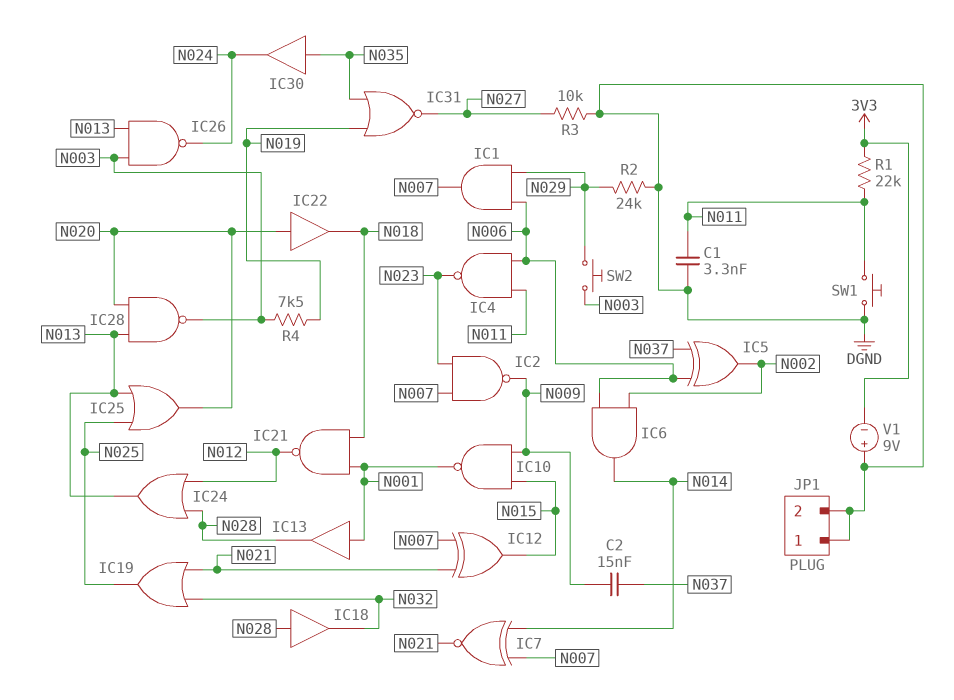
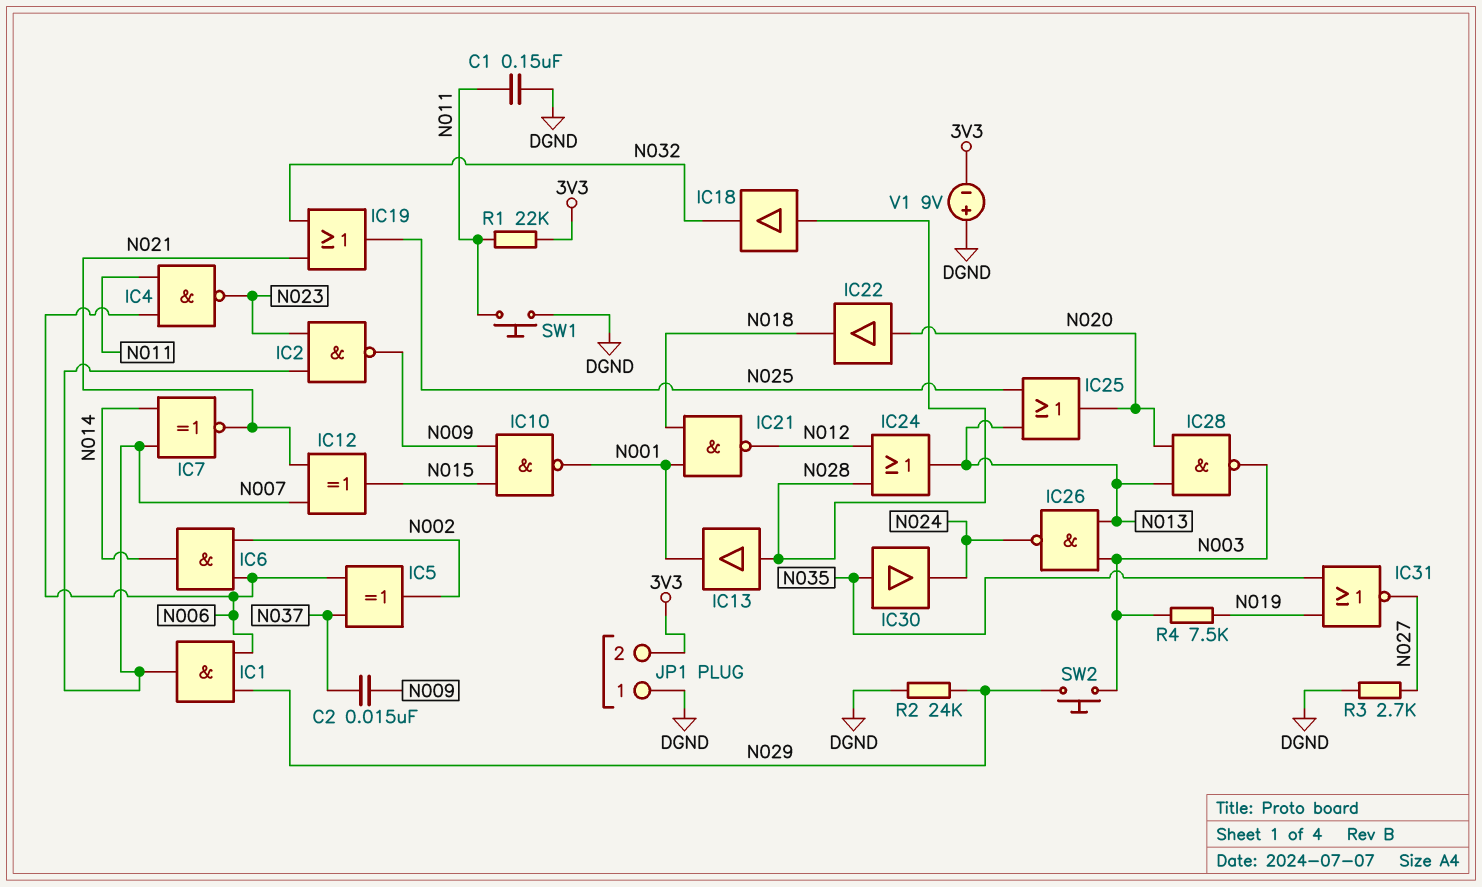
C1: 3.3nF (DGND, N011) -> 150nF (DGND, N011)
IC13: buffer (in N001, out N028) -> buffer (in N028, out N001)
JP1 pin 2: DGND -> 3V3
R3: 10k (DGND, N027) -> 2.7k (DGND, N027)

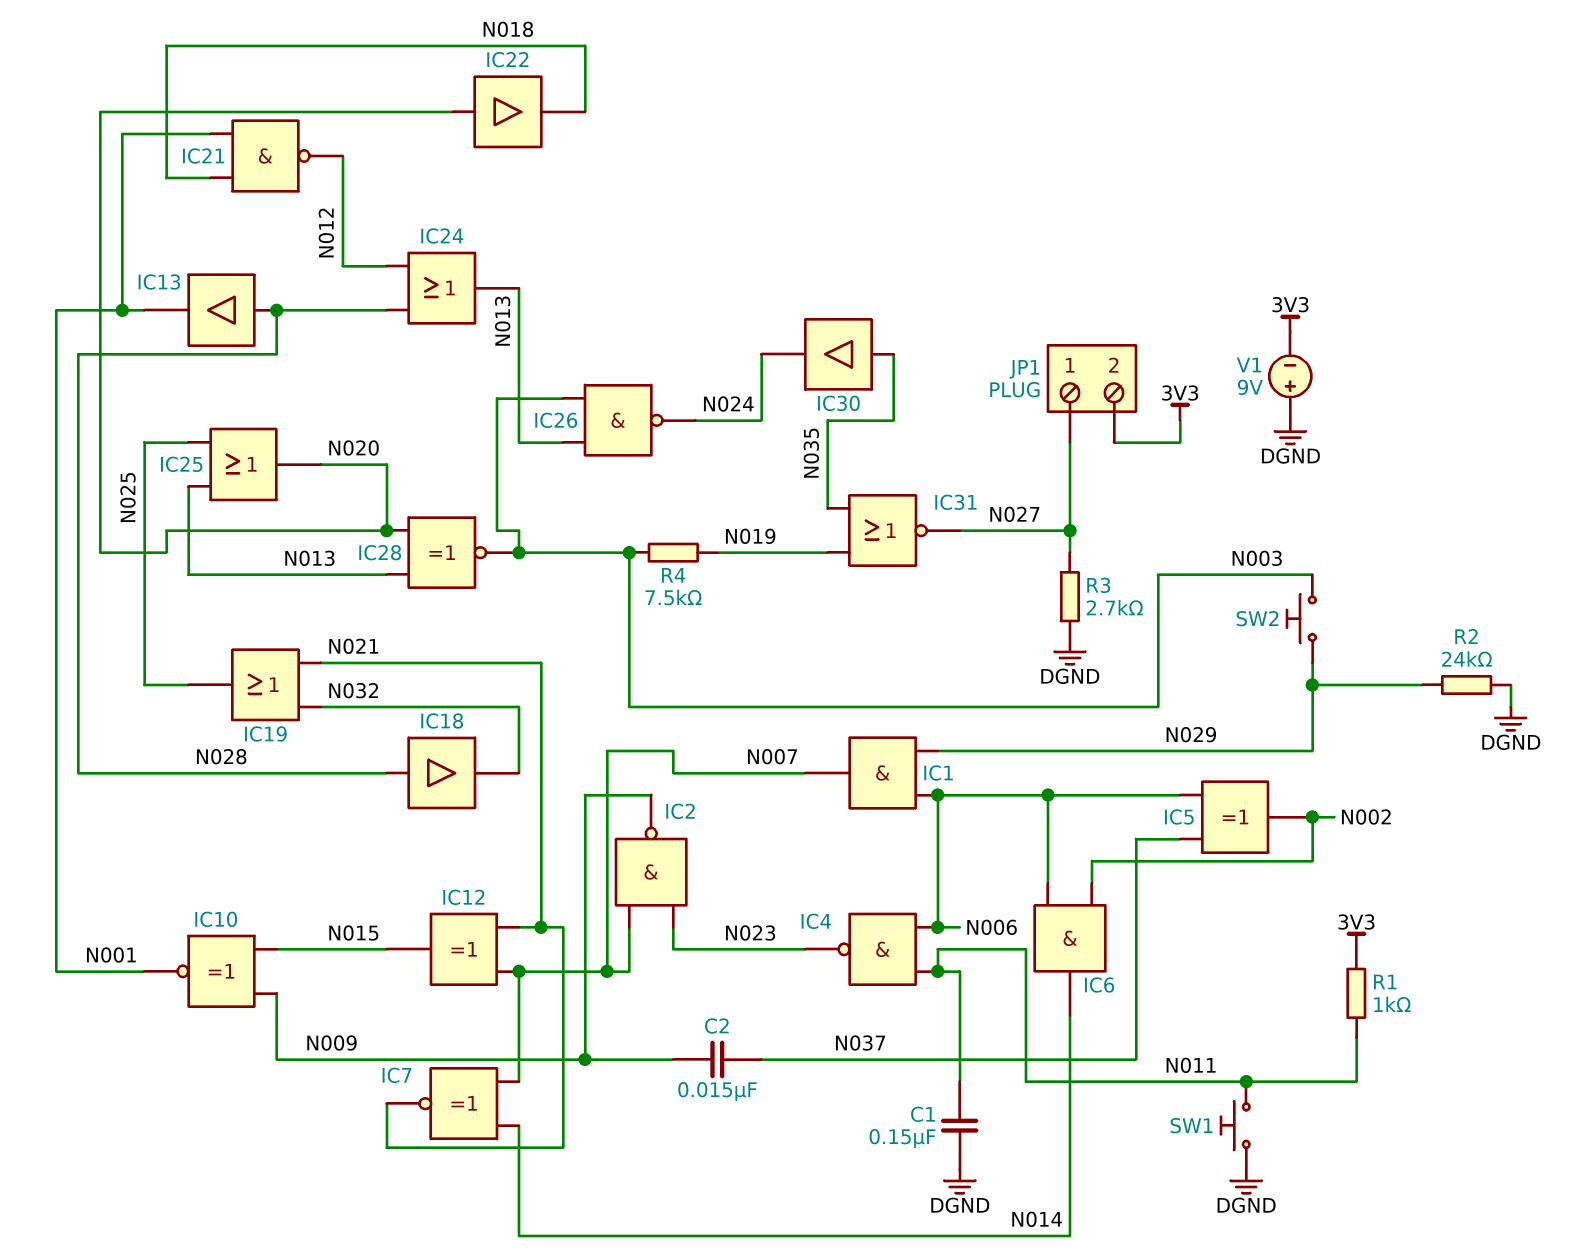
IC10: NAND (in N009, in N015, out N001) -> XNOR (in N009, in N015, out N001)
IC28: NAND (in N013, in N020, out N003) -> XNOR (in N013, in N020, out N003)
JP1 pin 1: DGND -> N027
R1: 22k (3V3, N011) -> 1k (3V3, N011)

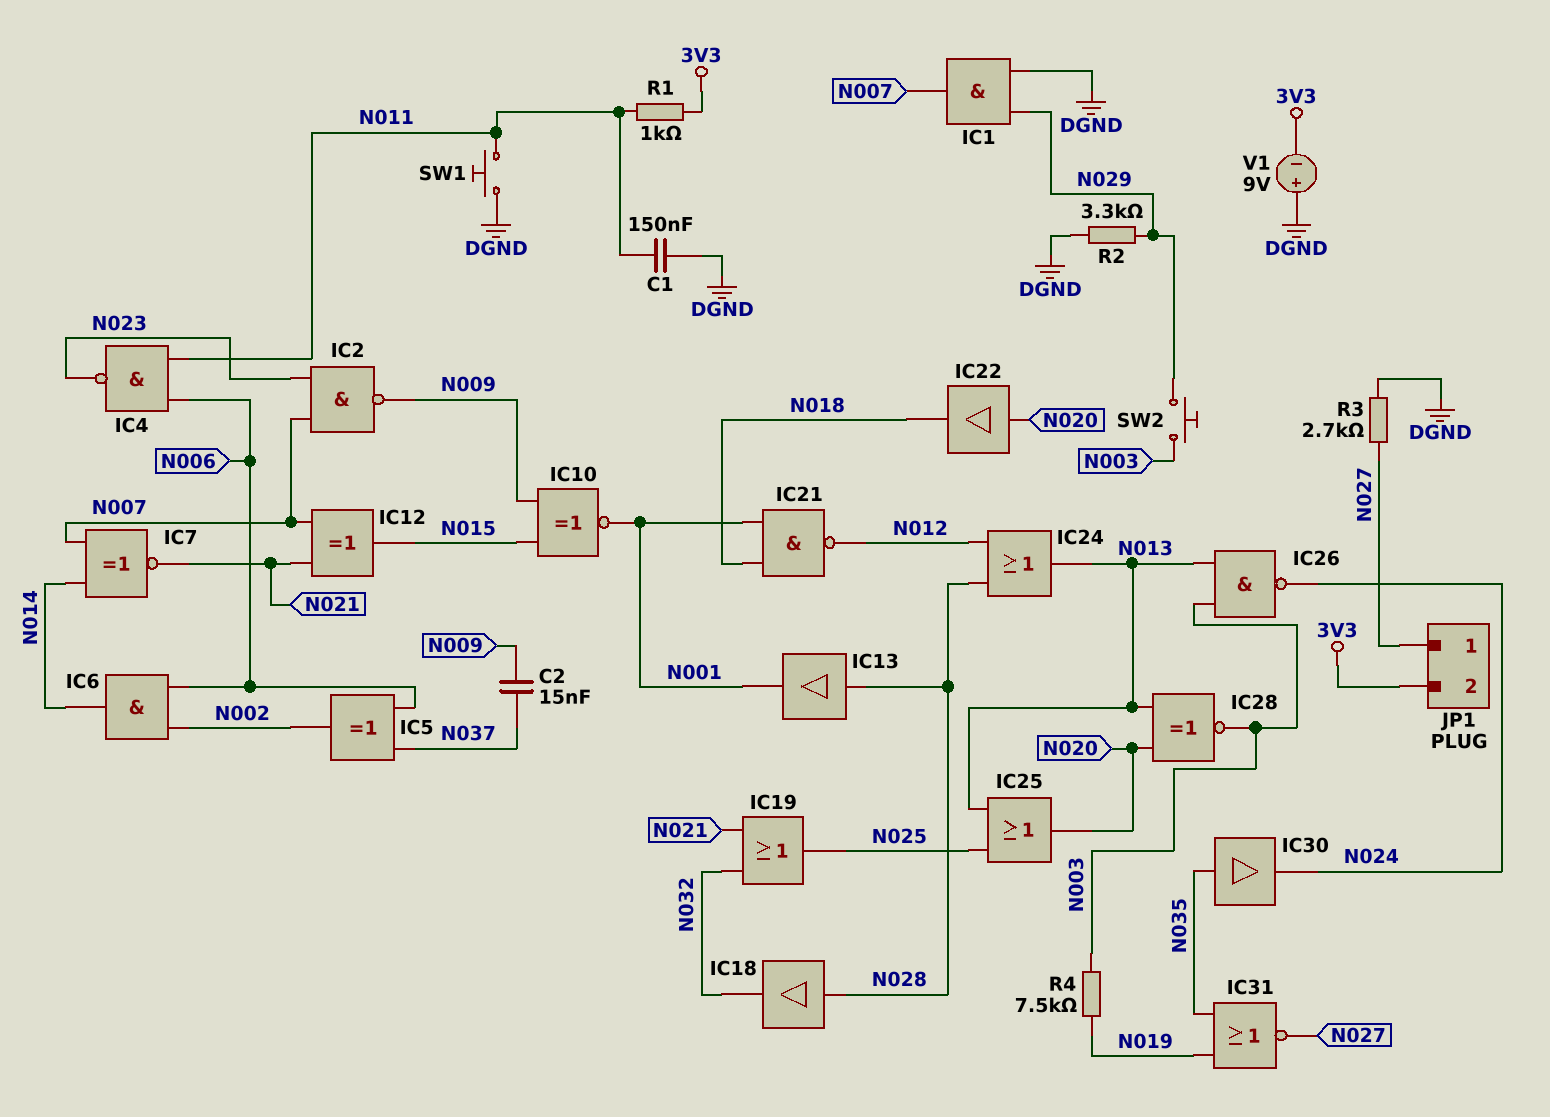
IC1: AND (in N006, in N029, out N007) -> AND (in DGND, in N029, out N007)
R2: 24k (DGND, N029) -> 3.3k (DGND, N029)

